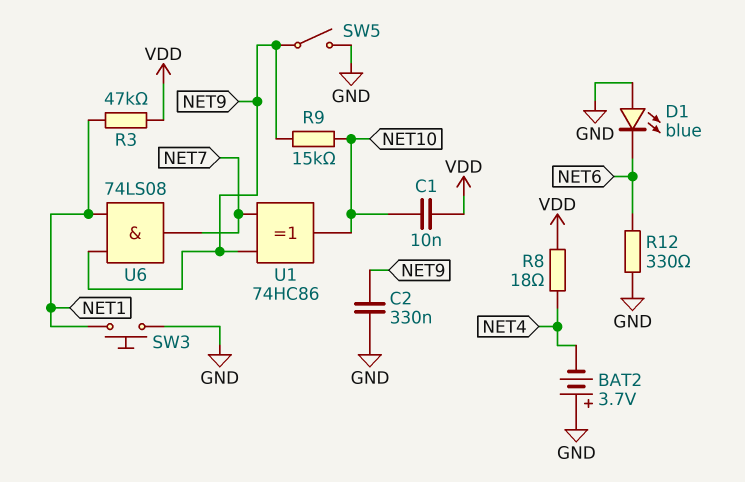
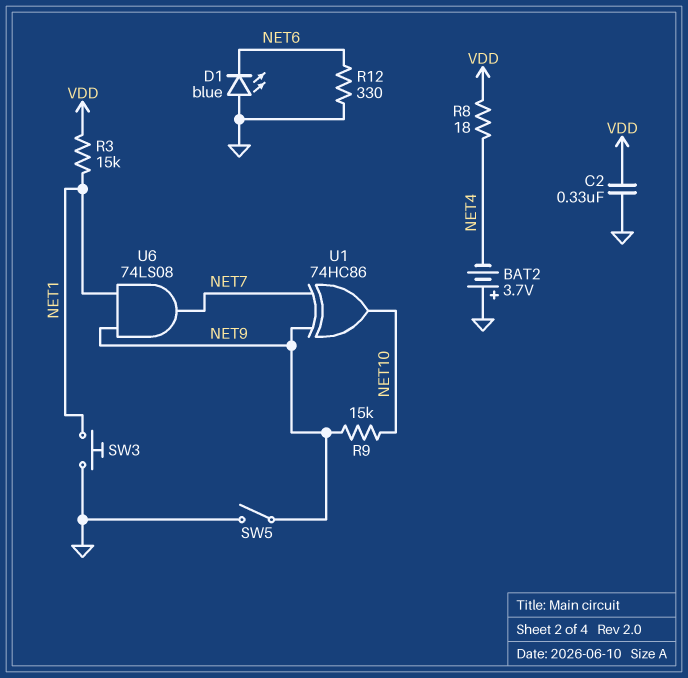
C1: 10nF (NET10, VDD) -> none
C2: 330nF (GND, NET9) -> 330nF (GND, VDD)
R3: 47k (NET1, VDD) -> 15k (NET1, VDD)

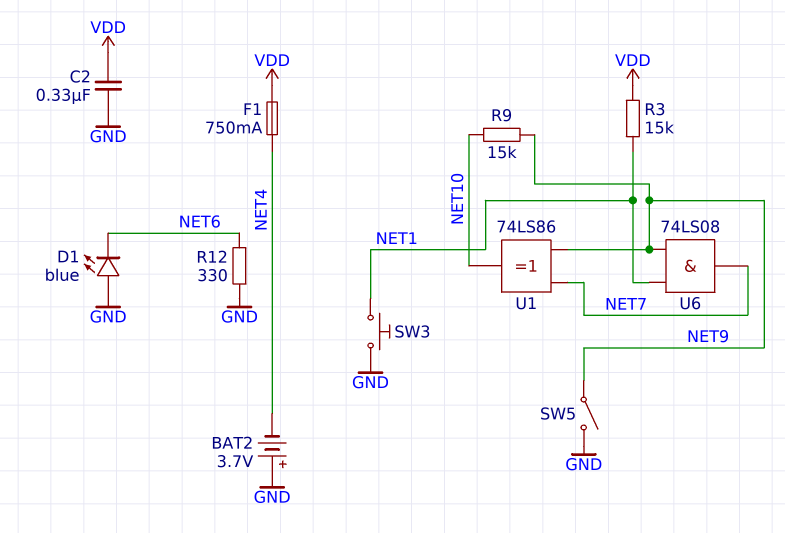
F1: none -> 750mA (NET4, VDD)
R8: 18 (NET4, VDD) -> none
U1: XOR 74HC86 (in NET7, in NET9, out NET10) -> XOR 74LS86 (in NET7, in NET9, out NET10)

